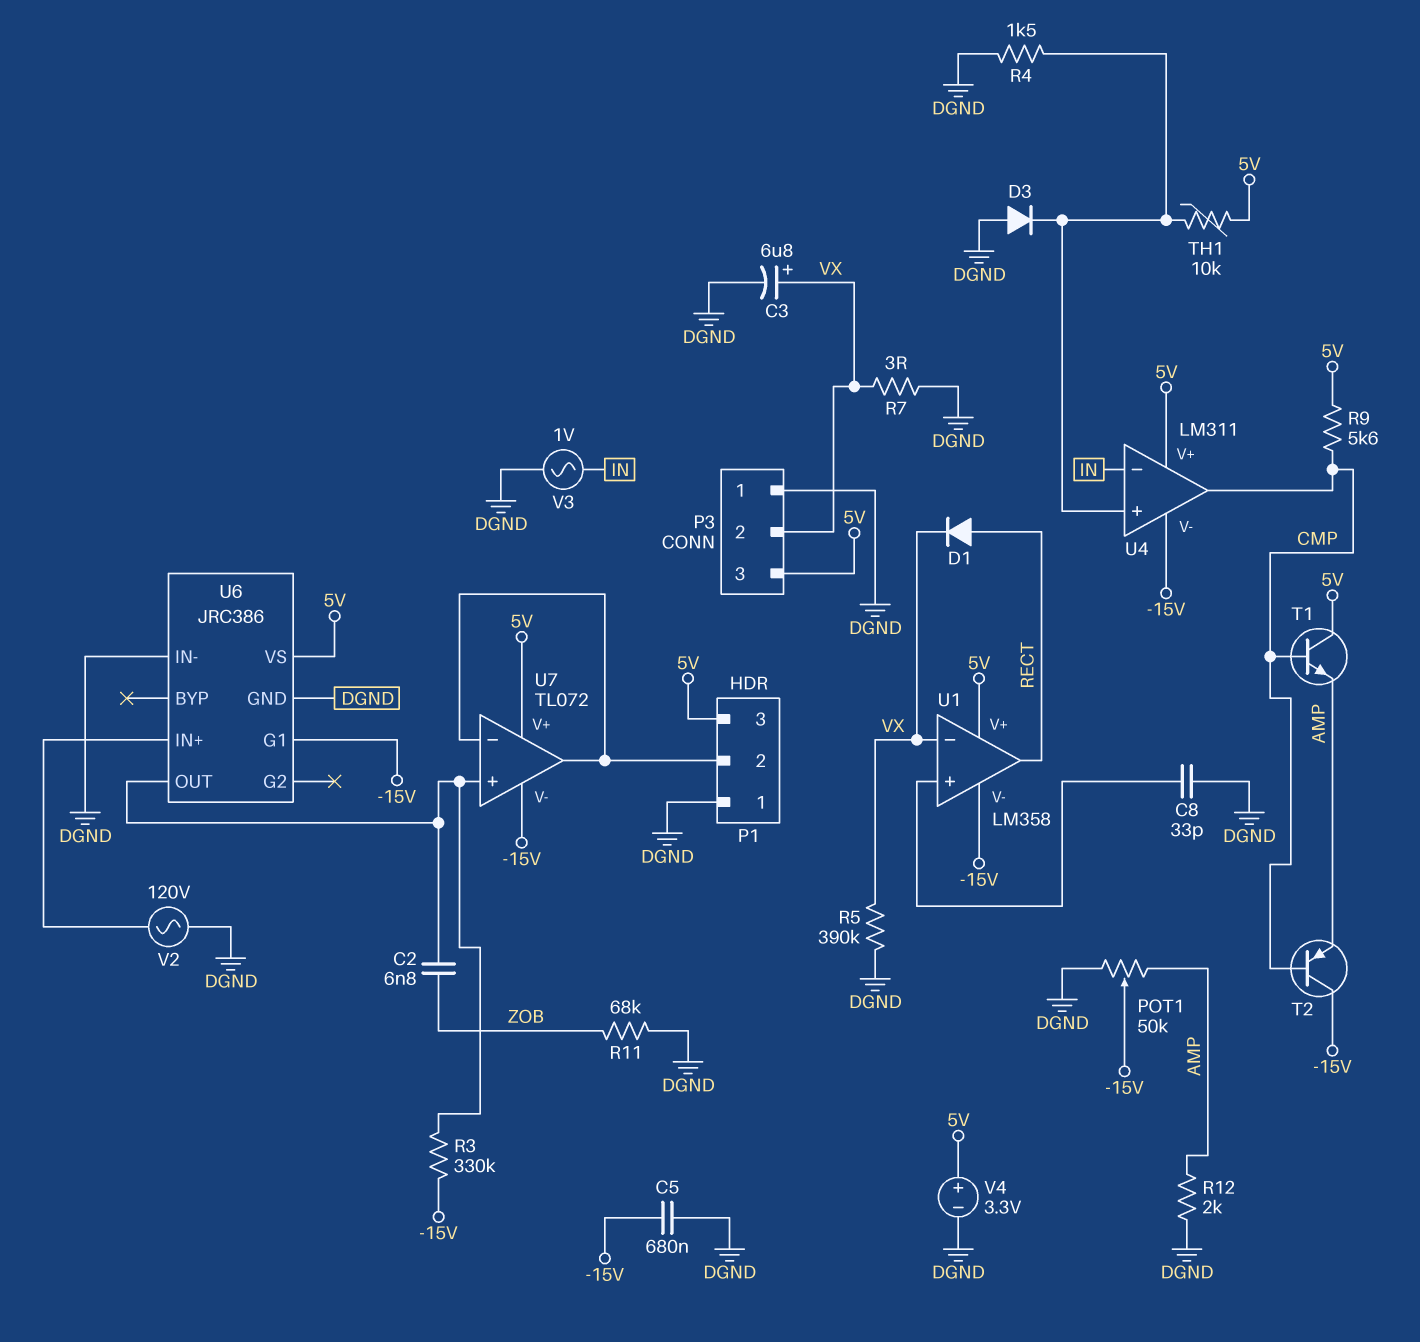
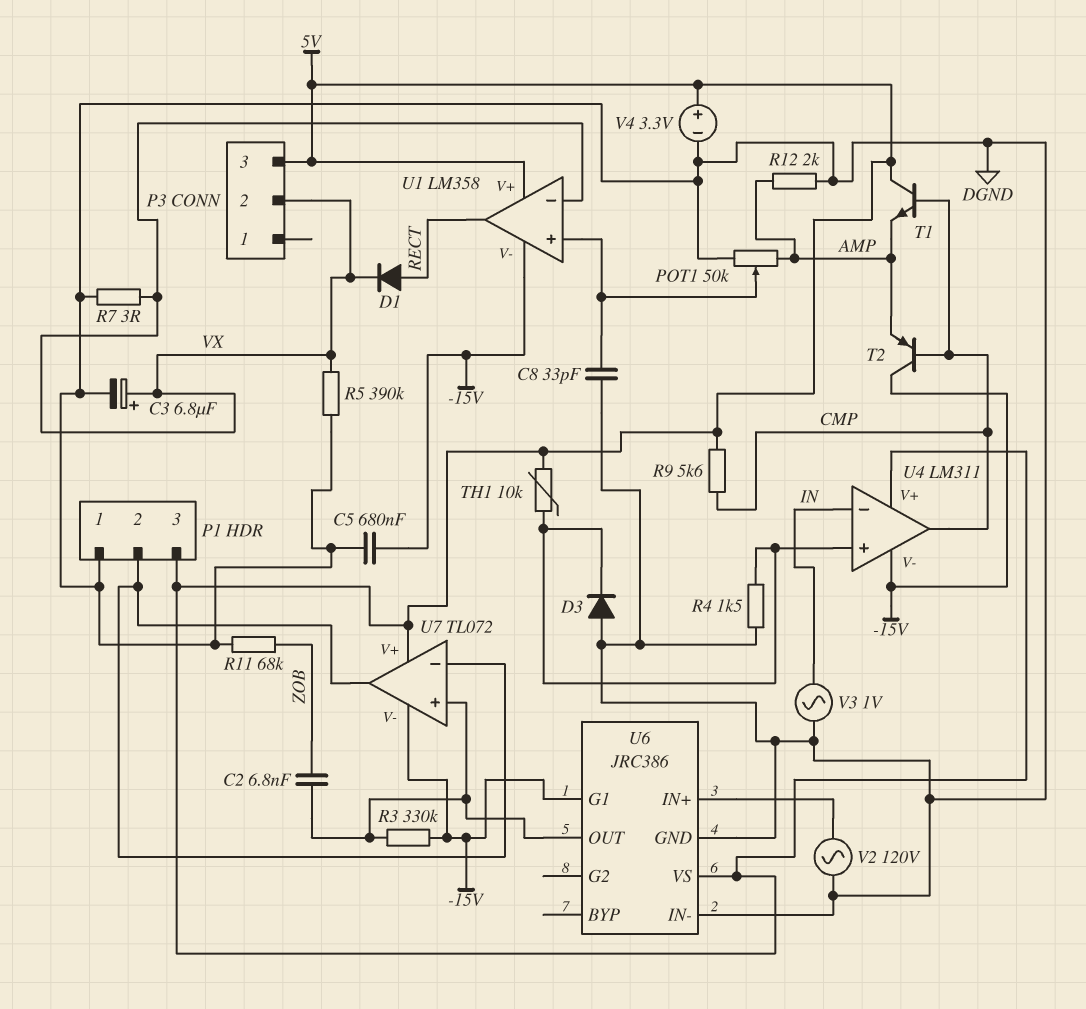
P3 pin 1: DGND -> none
POT1: 50k (AMP, DGND, wiper -15V) -> 50k (AMP, DGND, wiper U1/in+)

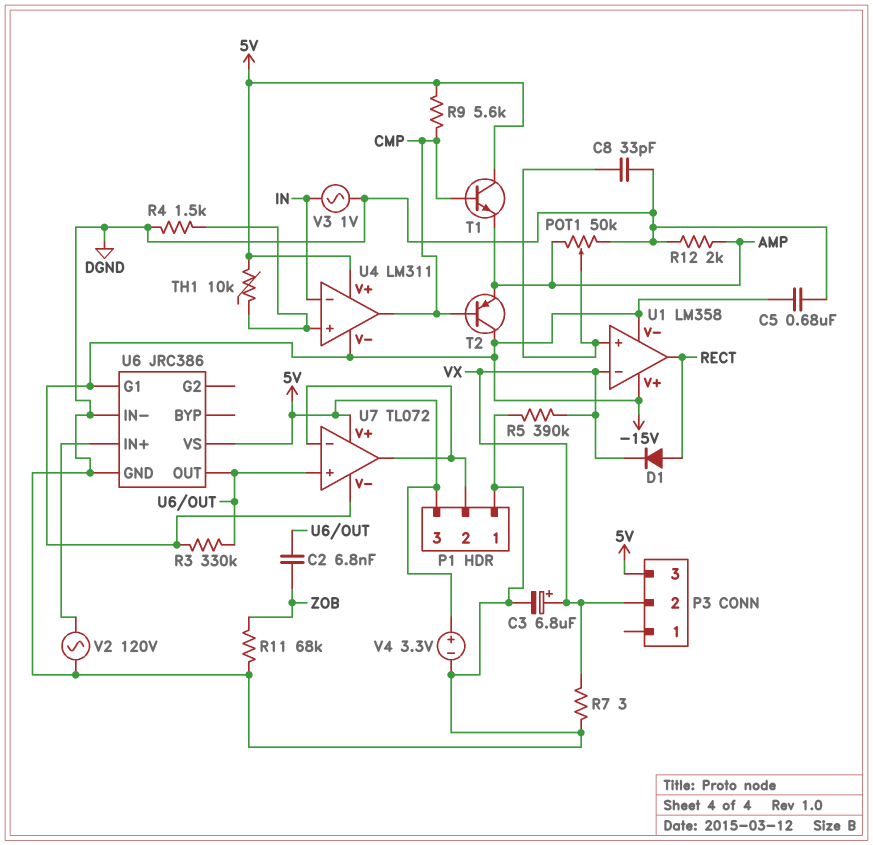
D3: diode (A DGND, K U4/in+) -> none
U1 pin V+: 5V -> -15V

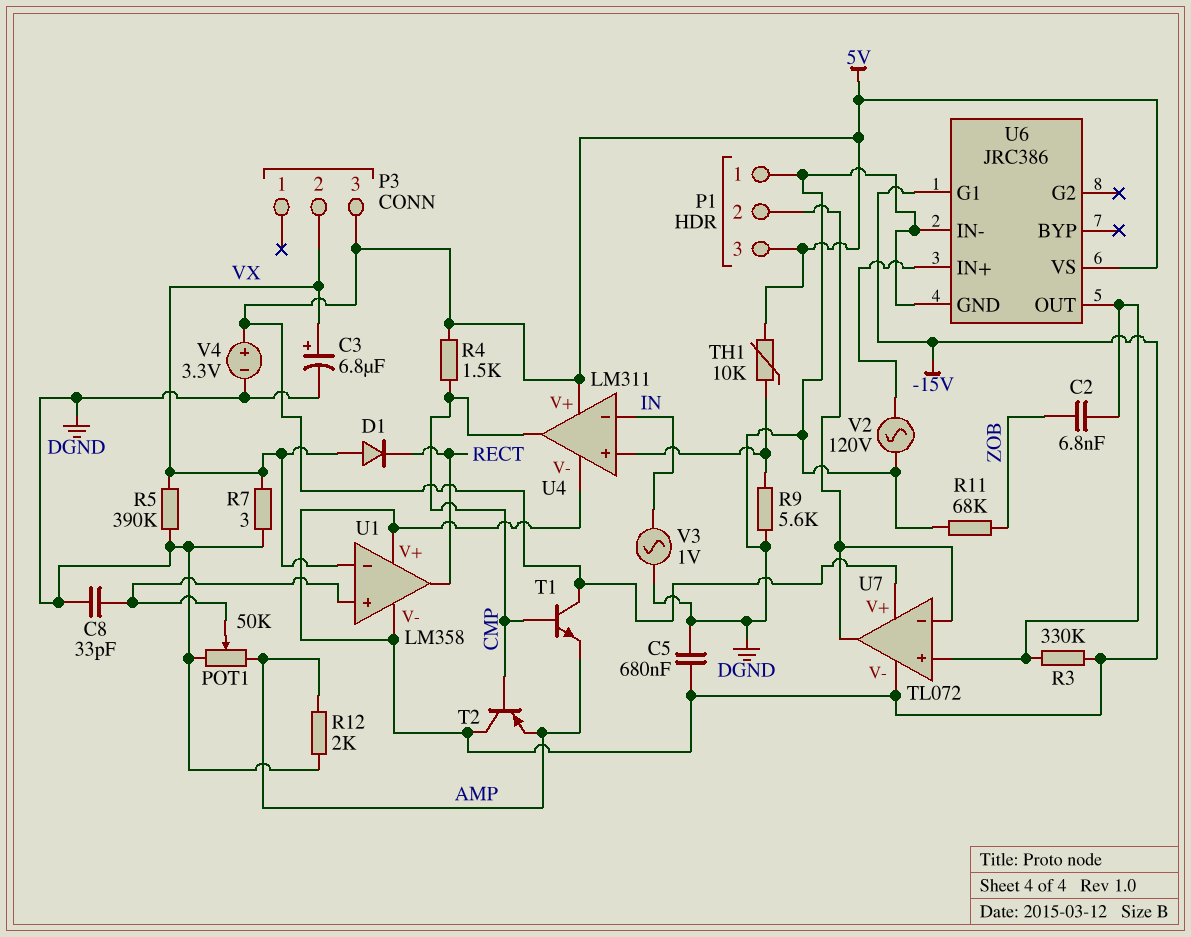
D1: diode (A RECT, K VX) -> diode (A VX, K RECT)
R4: 1.5k (DGND, U4/in+) -> 1.5k (5V, CMP)
R9: 5.6k (5V, CMP) -> 5.6k (DGND, U4/in+)

